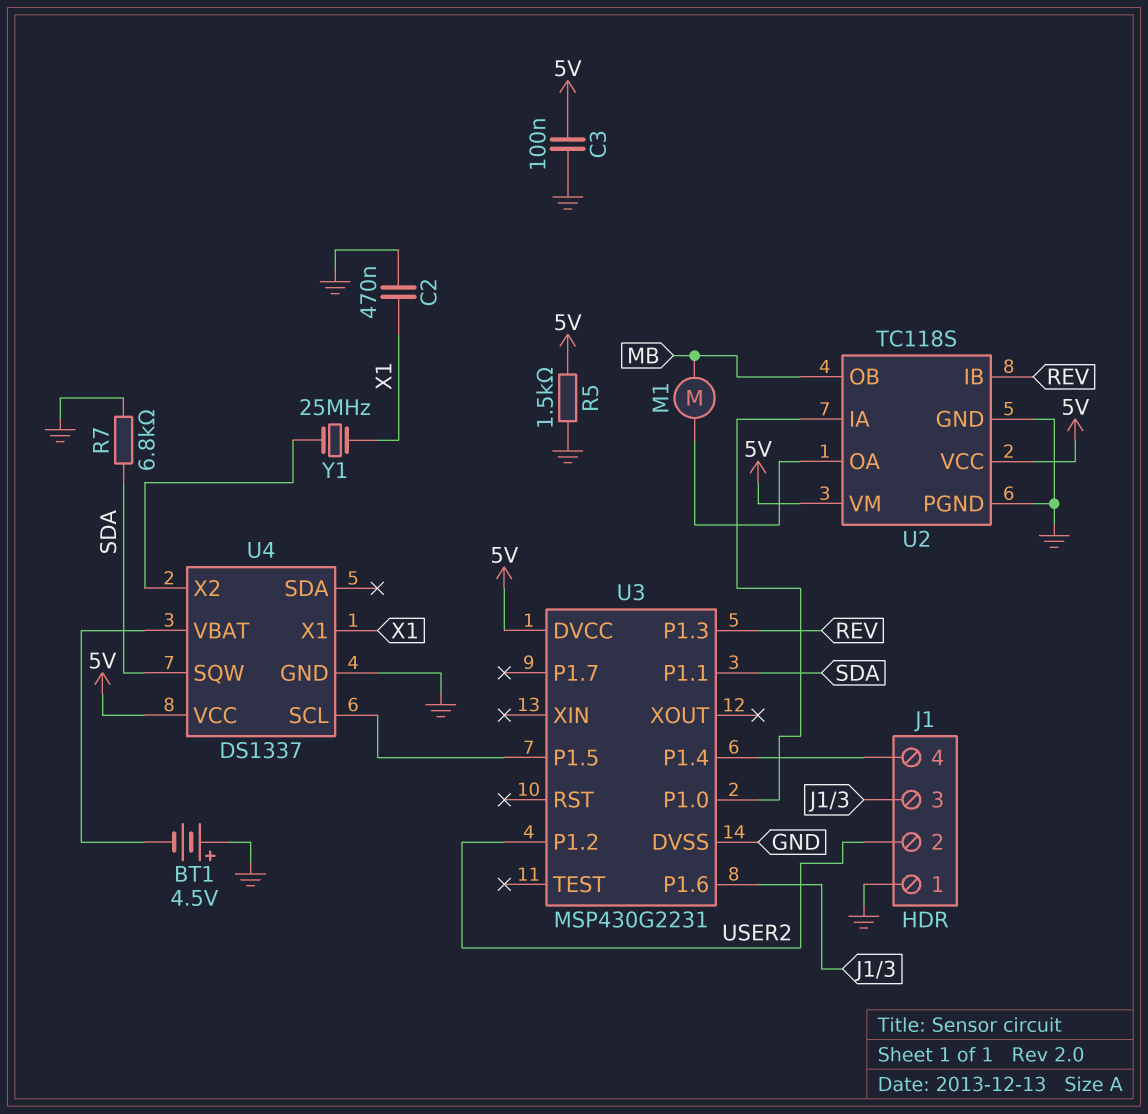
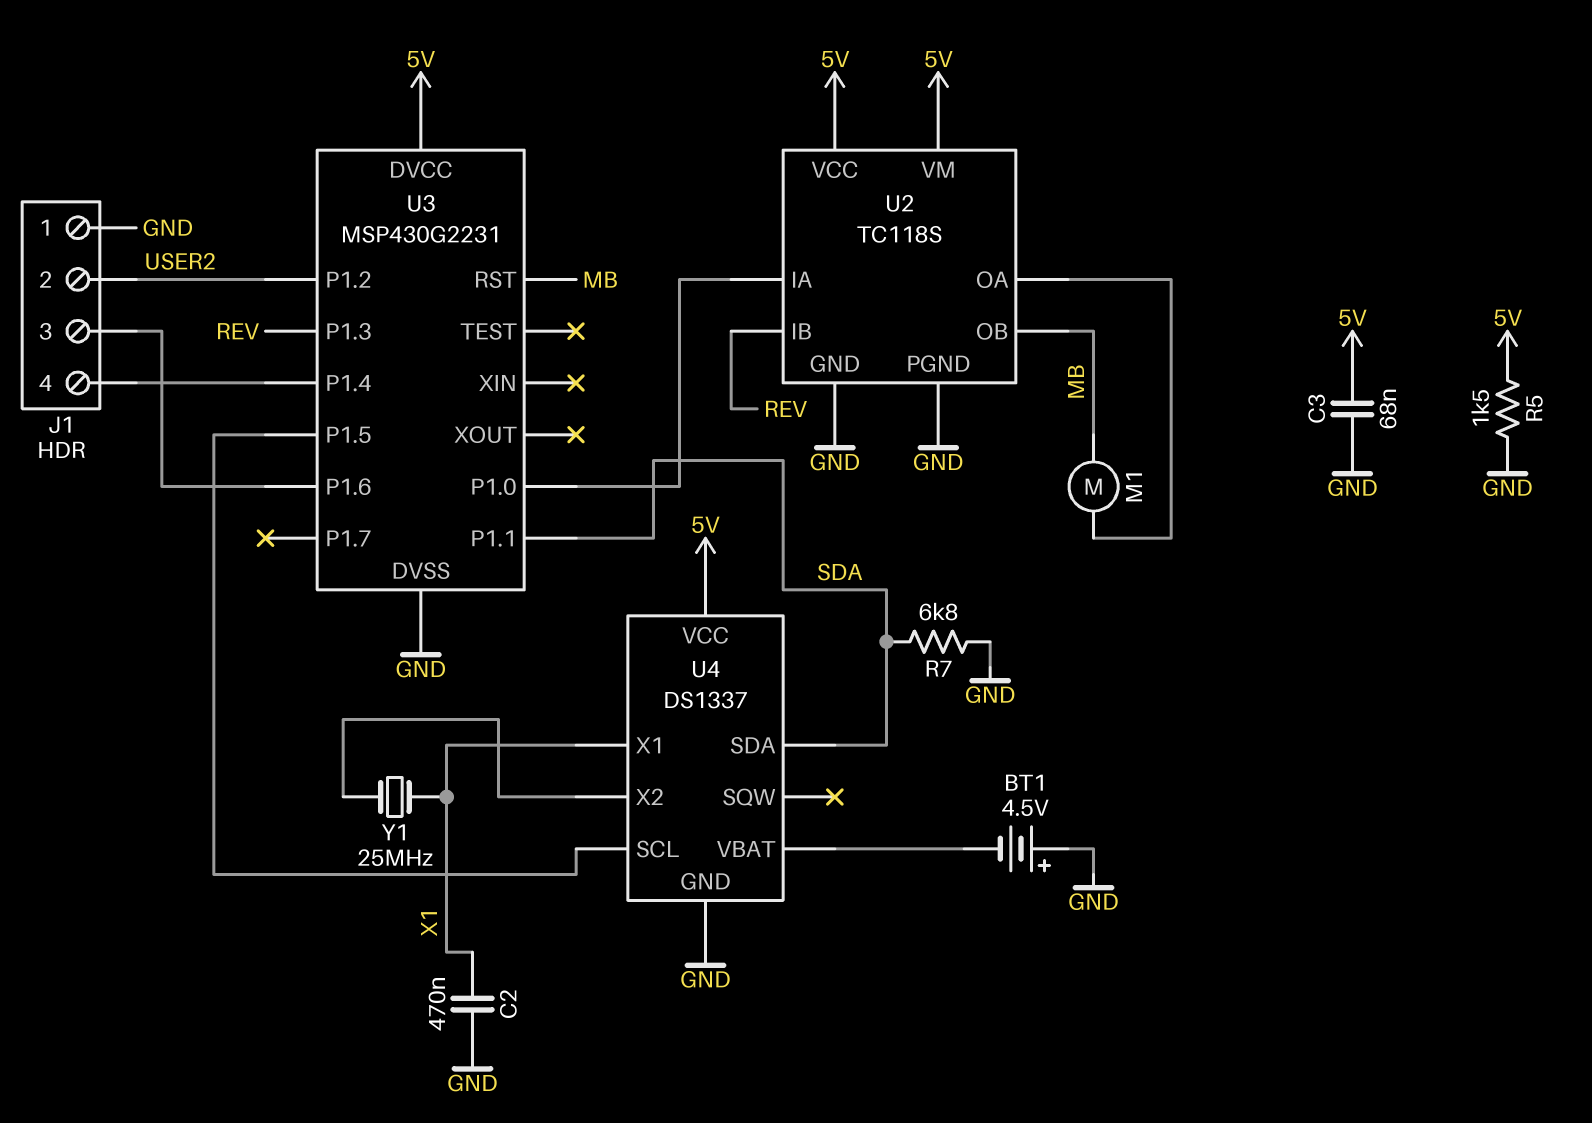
C3: 100nF (5V, GND) -> 68nF (5V, GND)
U3 pin RST: none -> MB
U4 pin SDA: none -> SDA
U4 pin SQW: SDA -> none

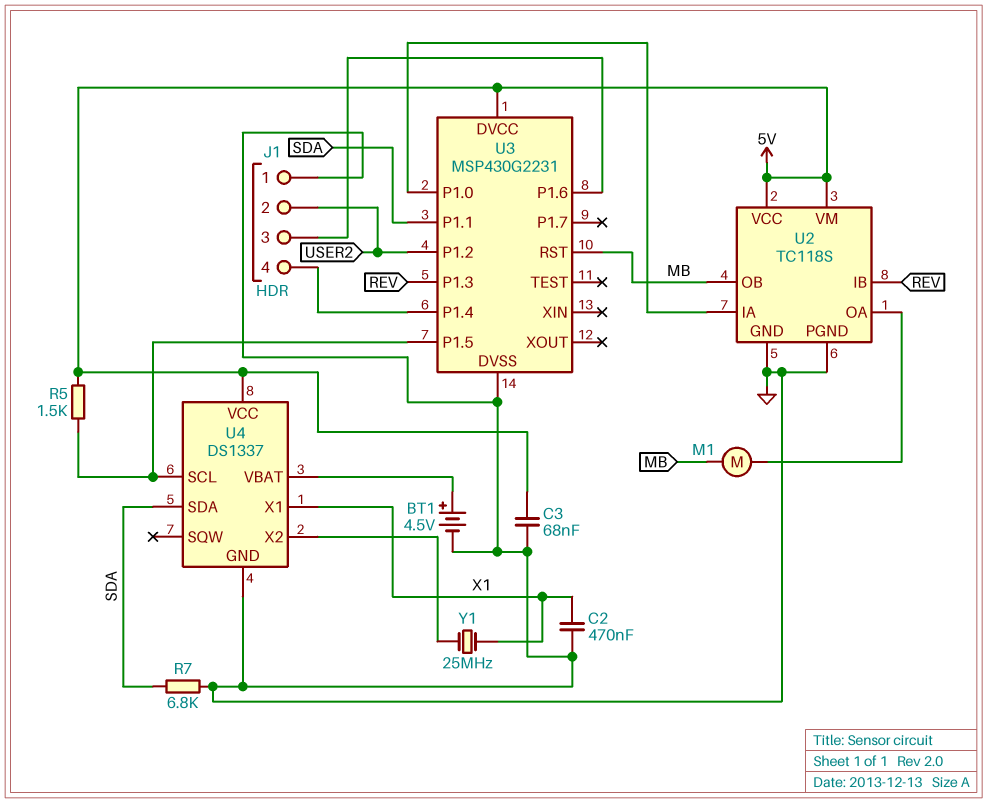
BT1: 4.5V (plus GND, minus U4/VBAT) -> 4.5V (plus U4/VBAT, minus GND)
R5: 1.5k (5V, GND) -> 1.5k (5V, U3/P1.5)

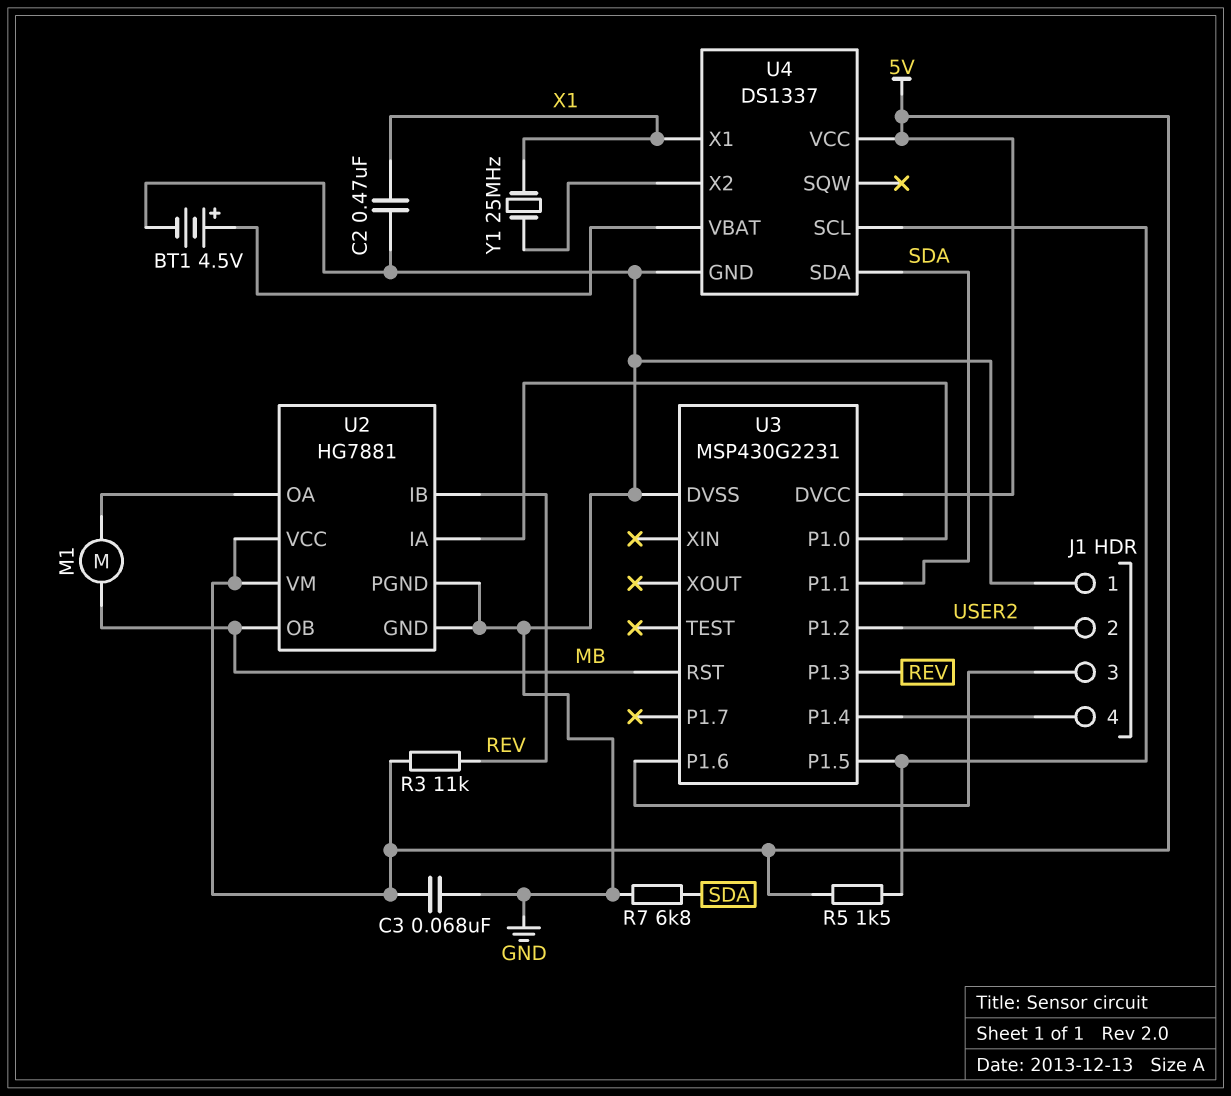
R3: none -> 11k (5V, REV)
U2: TC118S -> HG7881

